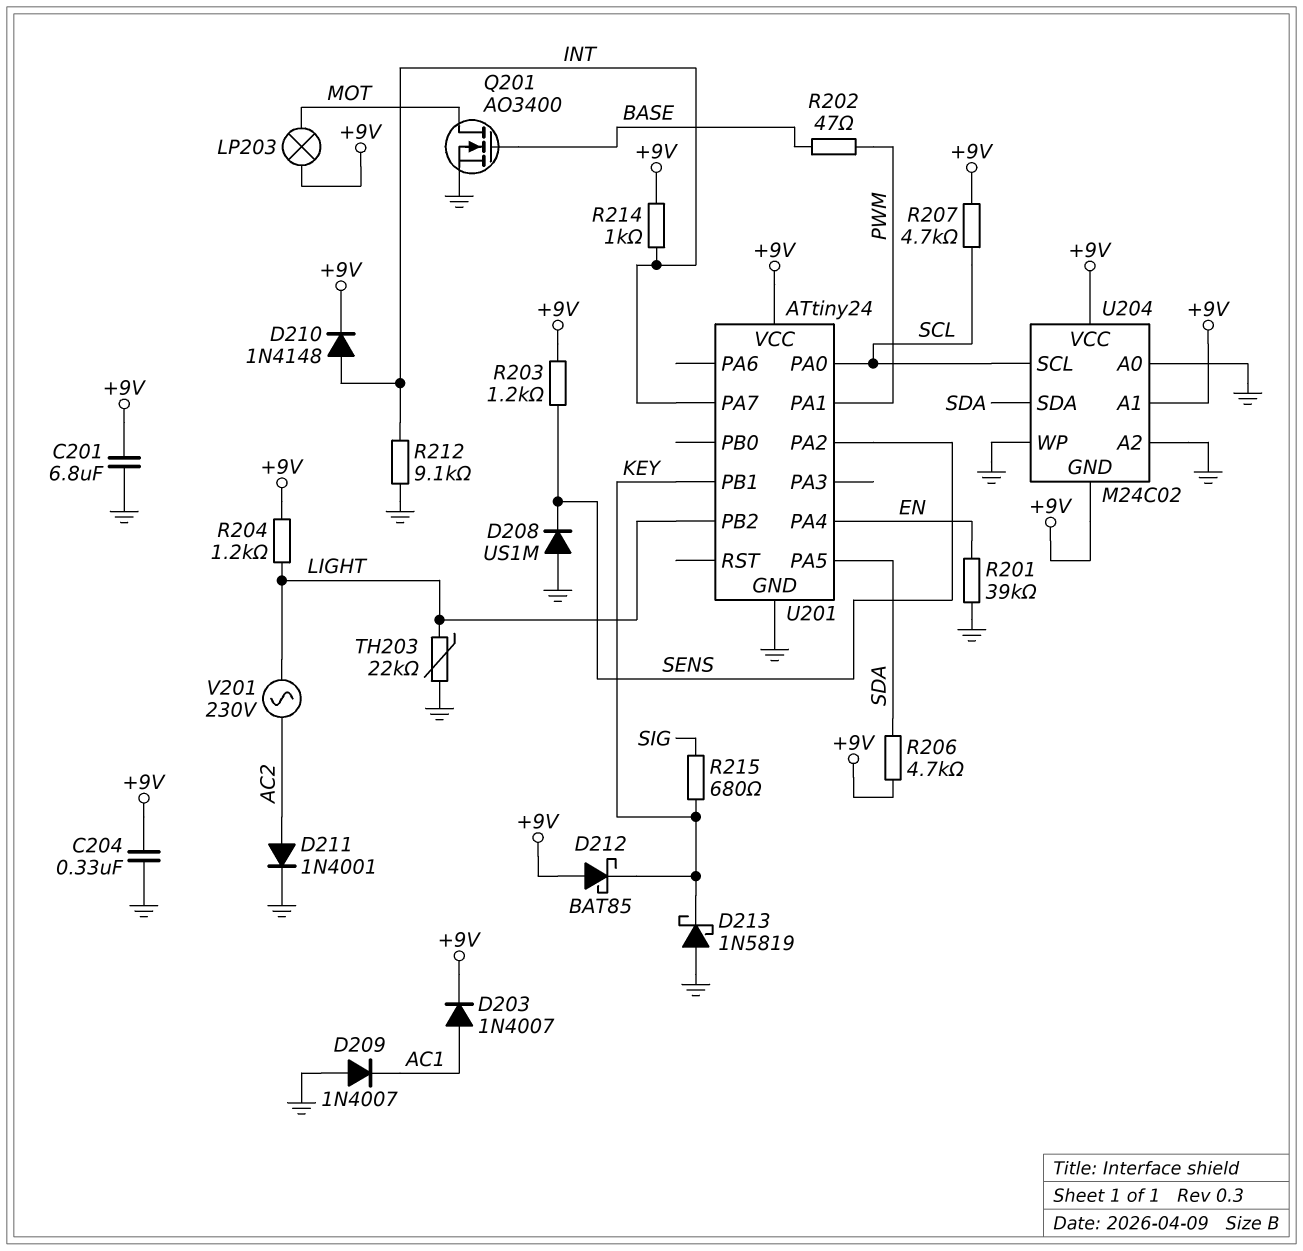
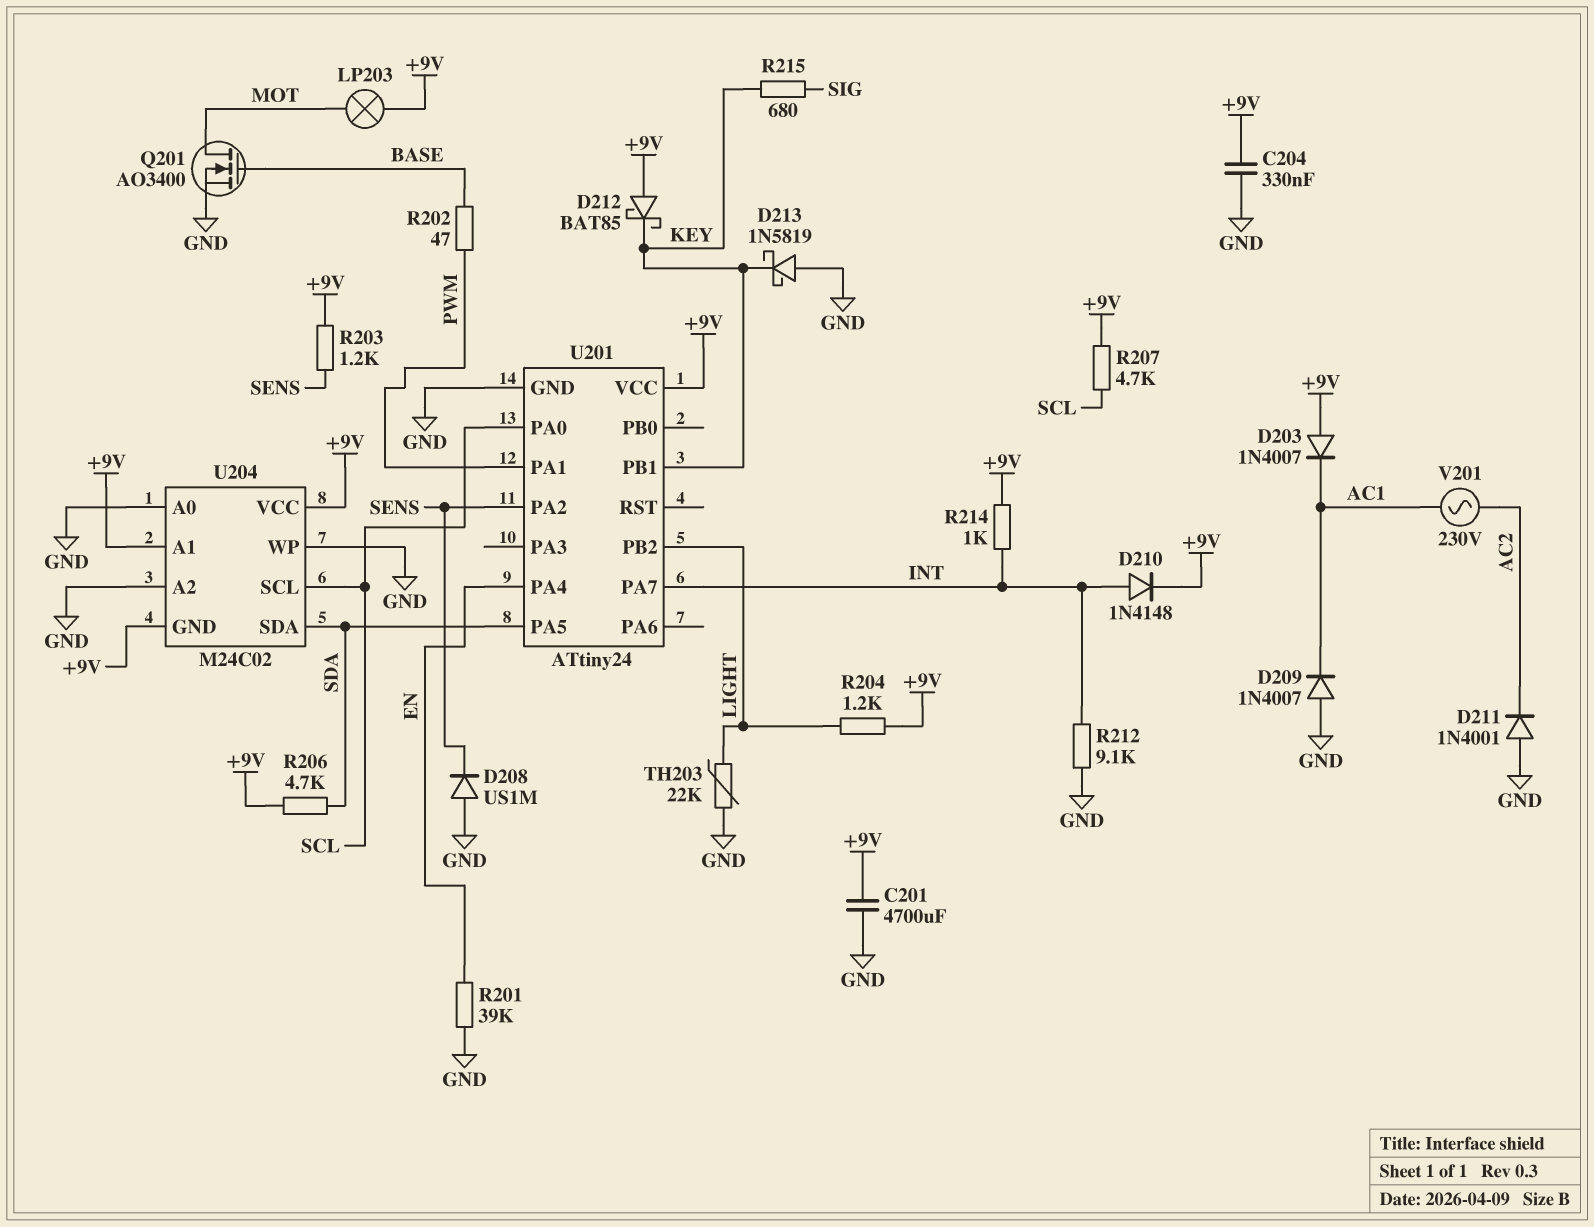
C201: 6.8uF (+9V, GND) -> 4700uF (+9V, GND)
D203: diode 1N4007 (A AC1, K +9V) -> diode 1N4007 (A +9V, K AC1)
D211: diode 1N4001 (A AC2, K GND) -> diode 1N4001 (A GND, K AC2)
V201: AC 230V (AC2, LIGHT) -> AC 230V (AC1, AC2)

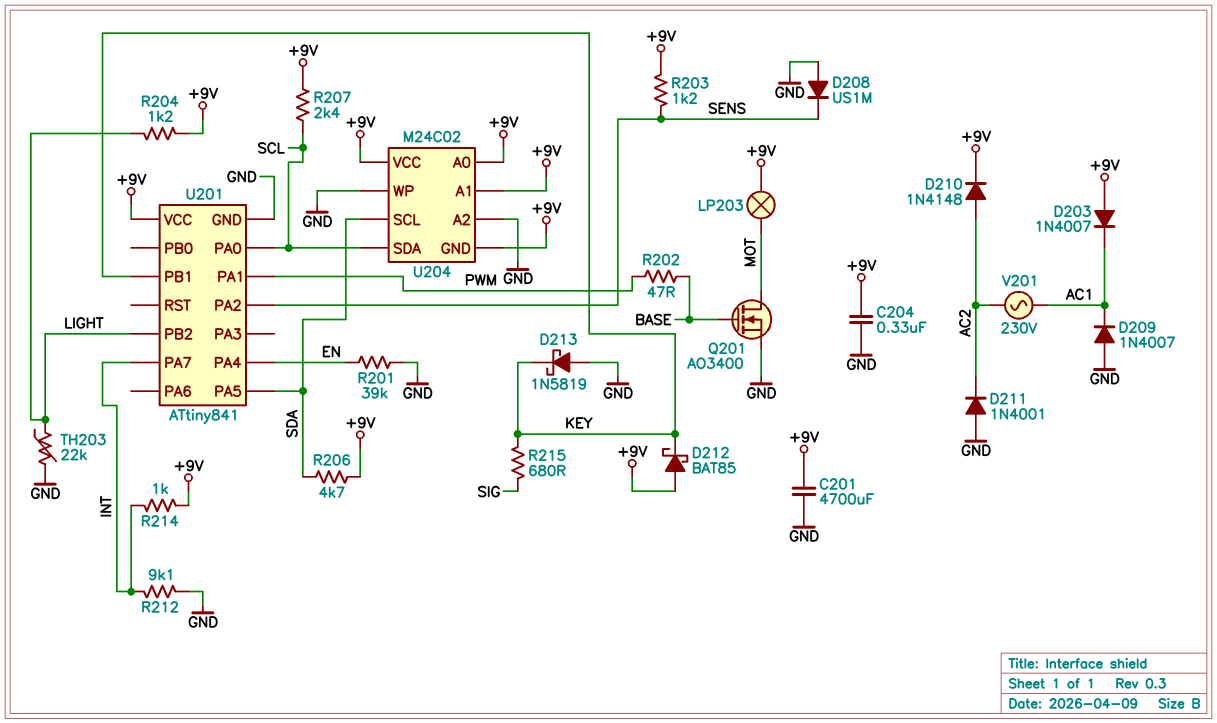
D210: diode 1N4148 (A INT, K +9V) -> diode 1N4148 (A AC2, K +9V)
R207: 4.7k (+9V, SCL) -> 2.4k (+9V, SCL)
U201: ATtiny24 -> ATtiny841
U204 pin A0: GND -> +9V
U204 pin SCL: SCL -> SDA
U204 pin SDA: SDA -> SCL

